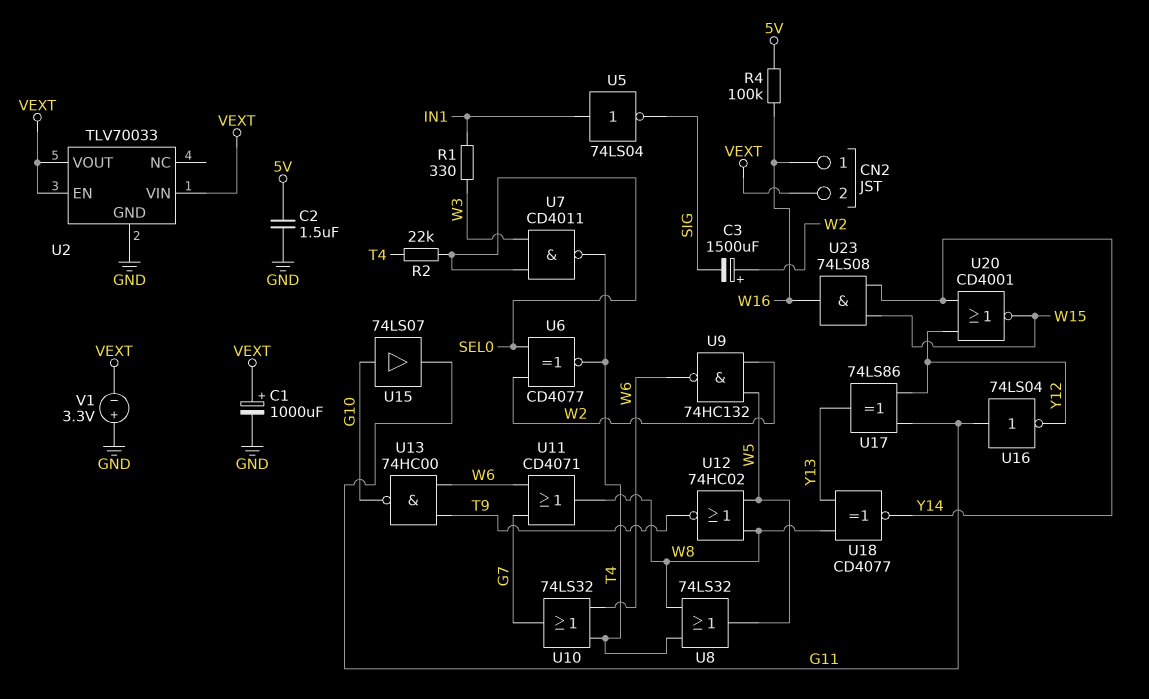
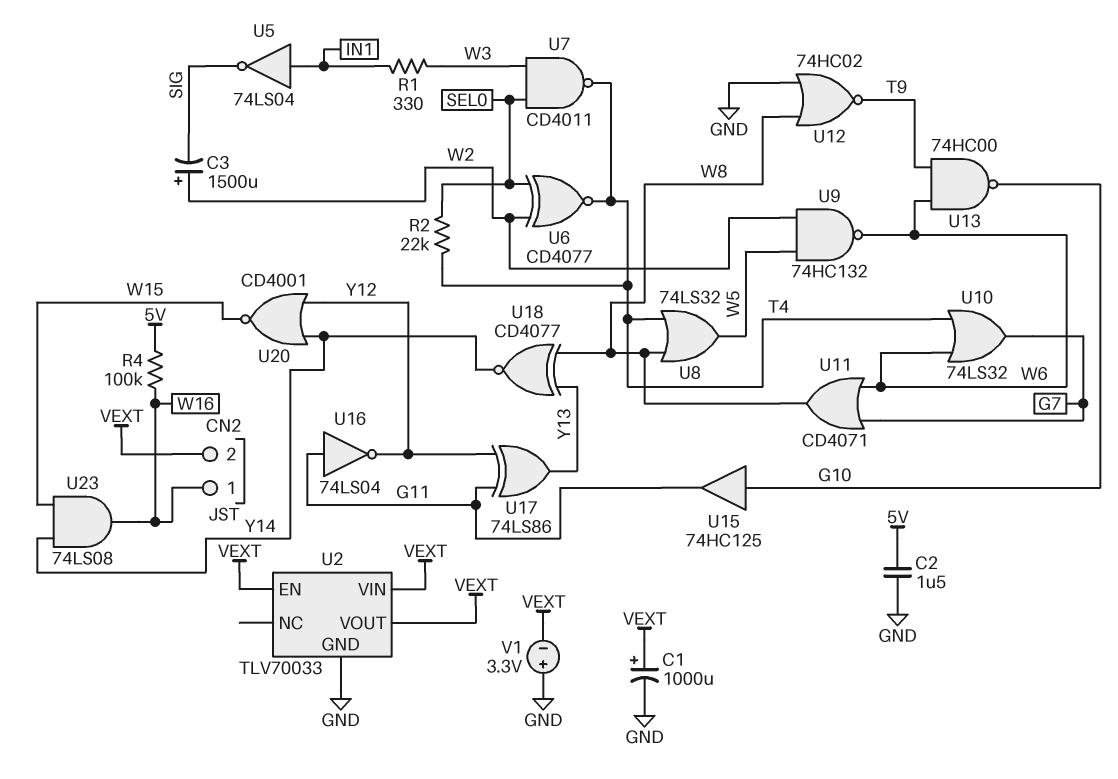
U12: NOR 74HC02 (in W5, in W8, out T9) -> NOR 74HC02 (in GND, in W8, out T9)
U15: buffer 74LS07 (in G10, out G11) -> buffer 74HC125 (in G10, out G11)

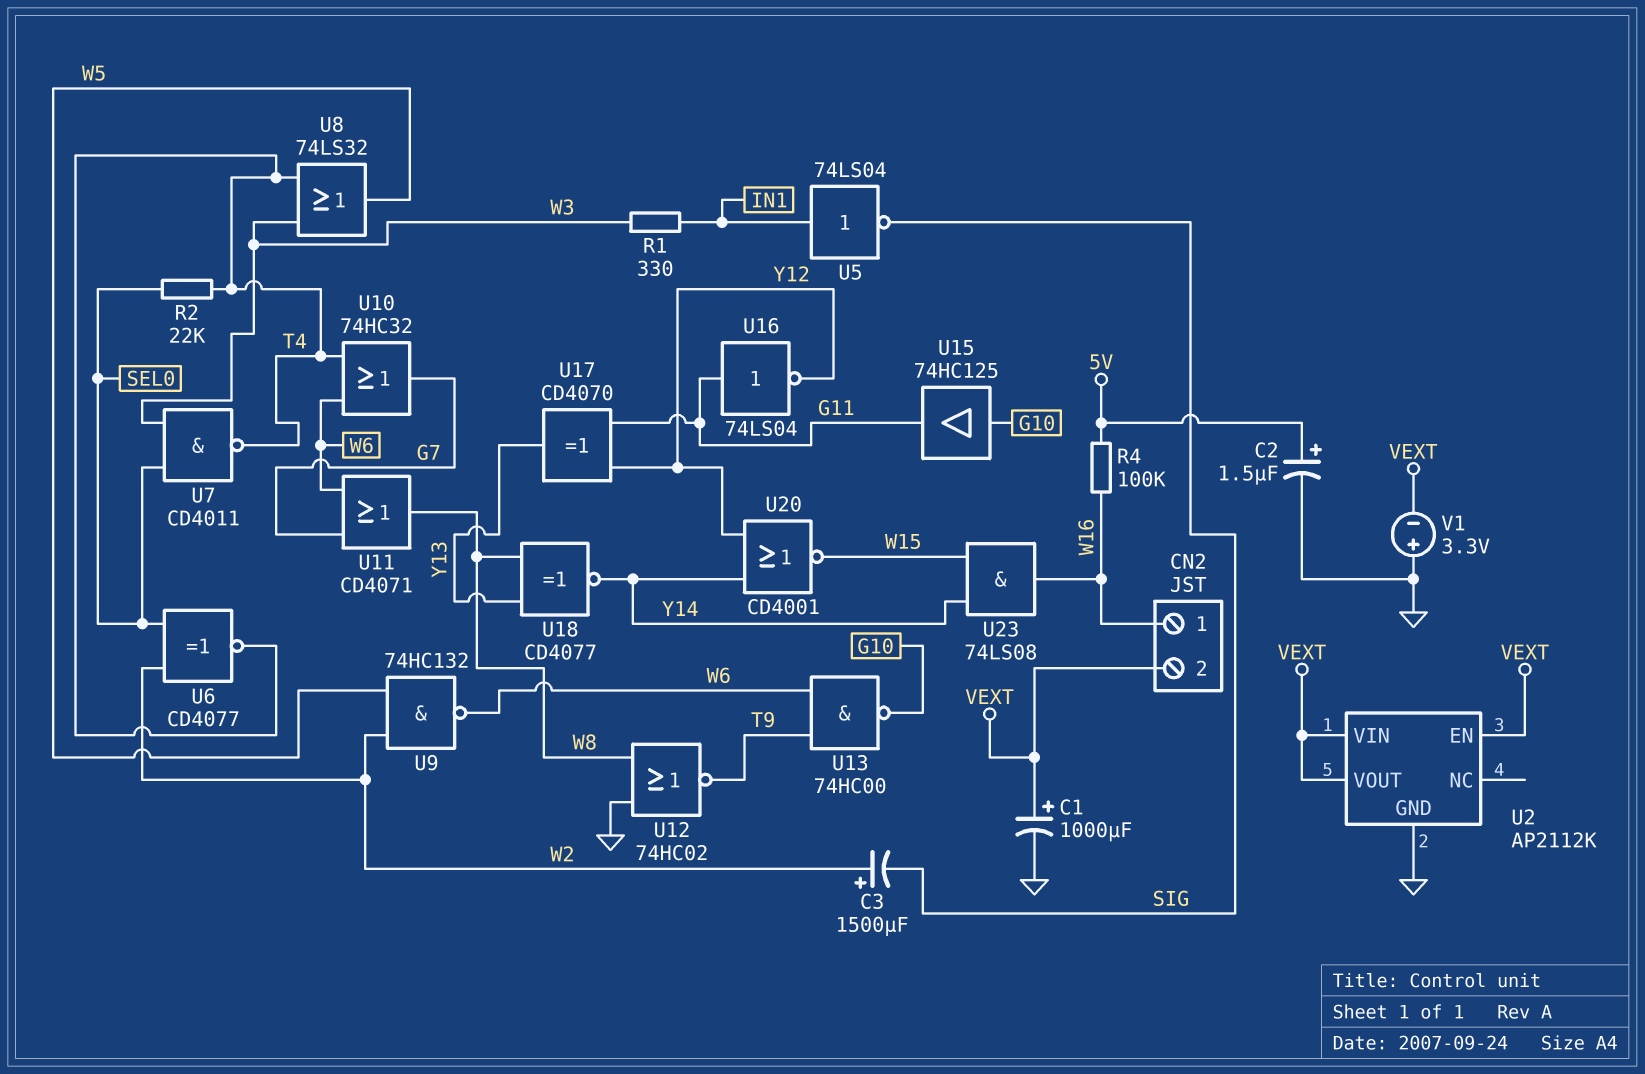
C2: 1.5uF (5V, GND) -> 1.5uF (plus 5V, minus GND)
U2: TLV70033 -> AP2112K
U8: OR 74LS32 (in T4, in W8, out W5) -> OR 74LS32 (in T4, in W3, out W5)
U10: OR 74LS32 (in T4, in W6, out G7) -> OR 74HC32 (in T4, in W6, out G7)
U17: XOR 74LS86 (in G11, in Y12, out Y13) -> XOR CD4070 (in G11, in Y12, out Y13)

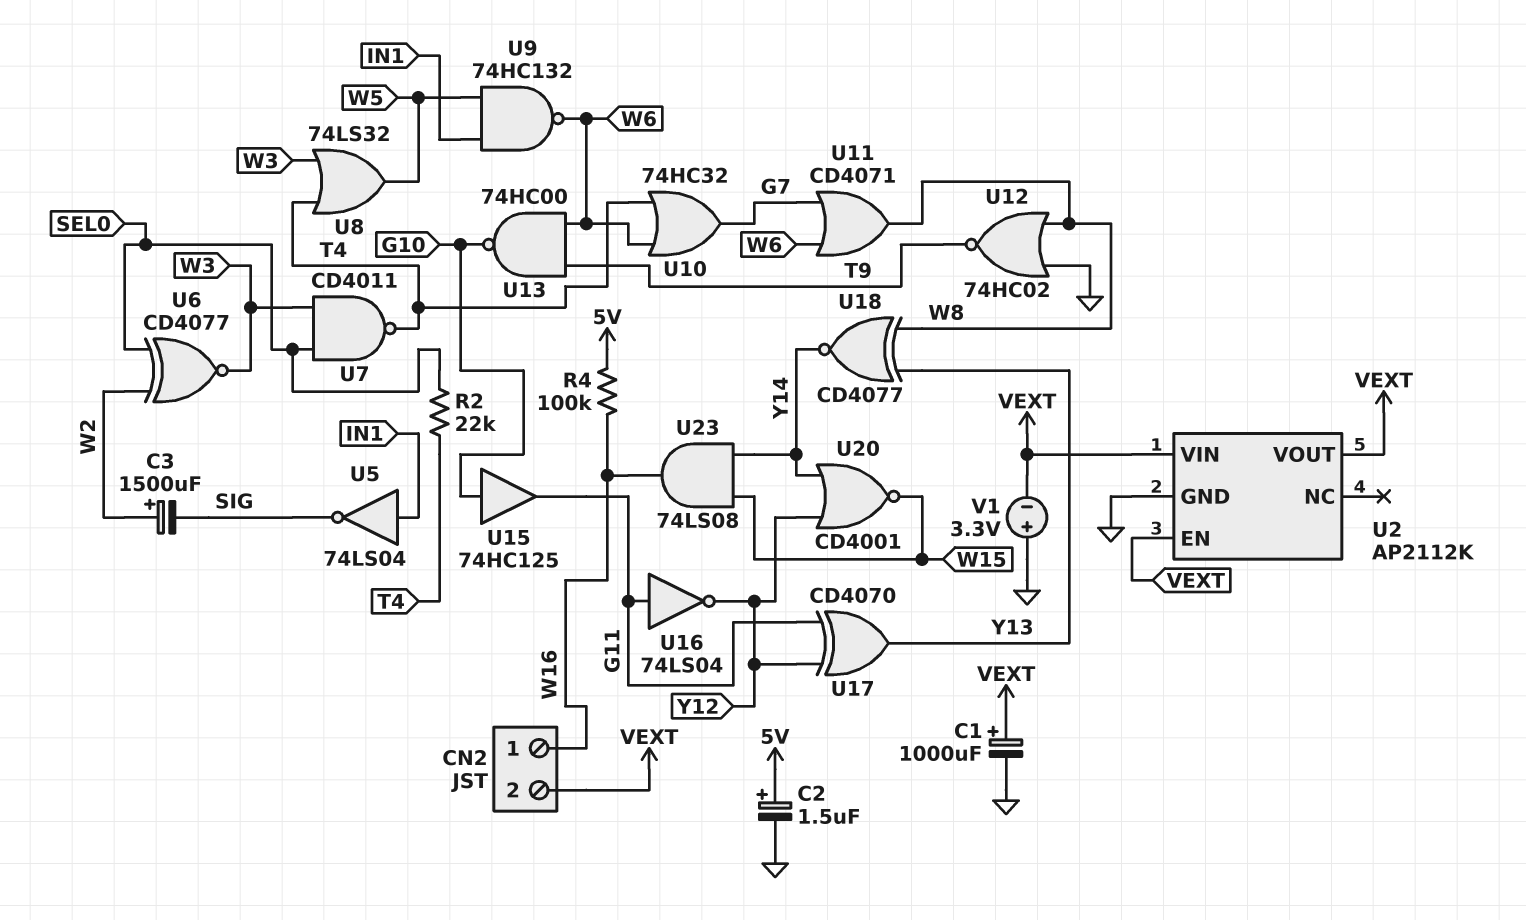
R1: 330 (IN1, W3) -> none
U6: XNOR CD4077 (in SEL0, in W2, out T4) -> XNOR CD4077 (in SEL0, in W2, out W3)
U9: NAND 74HC132 (in W2, in W5, out W6) -> NAND 74HC132 (in IN1, in W5, out W6)

